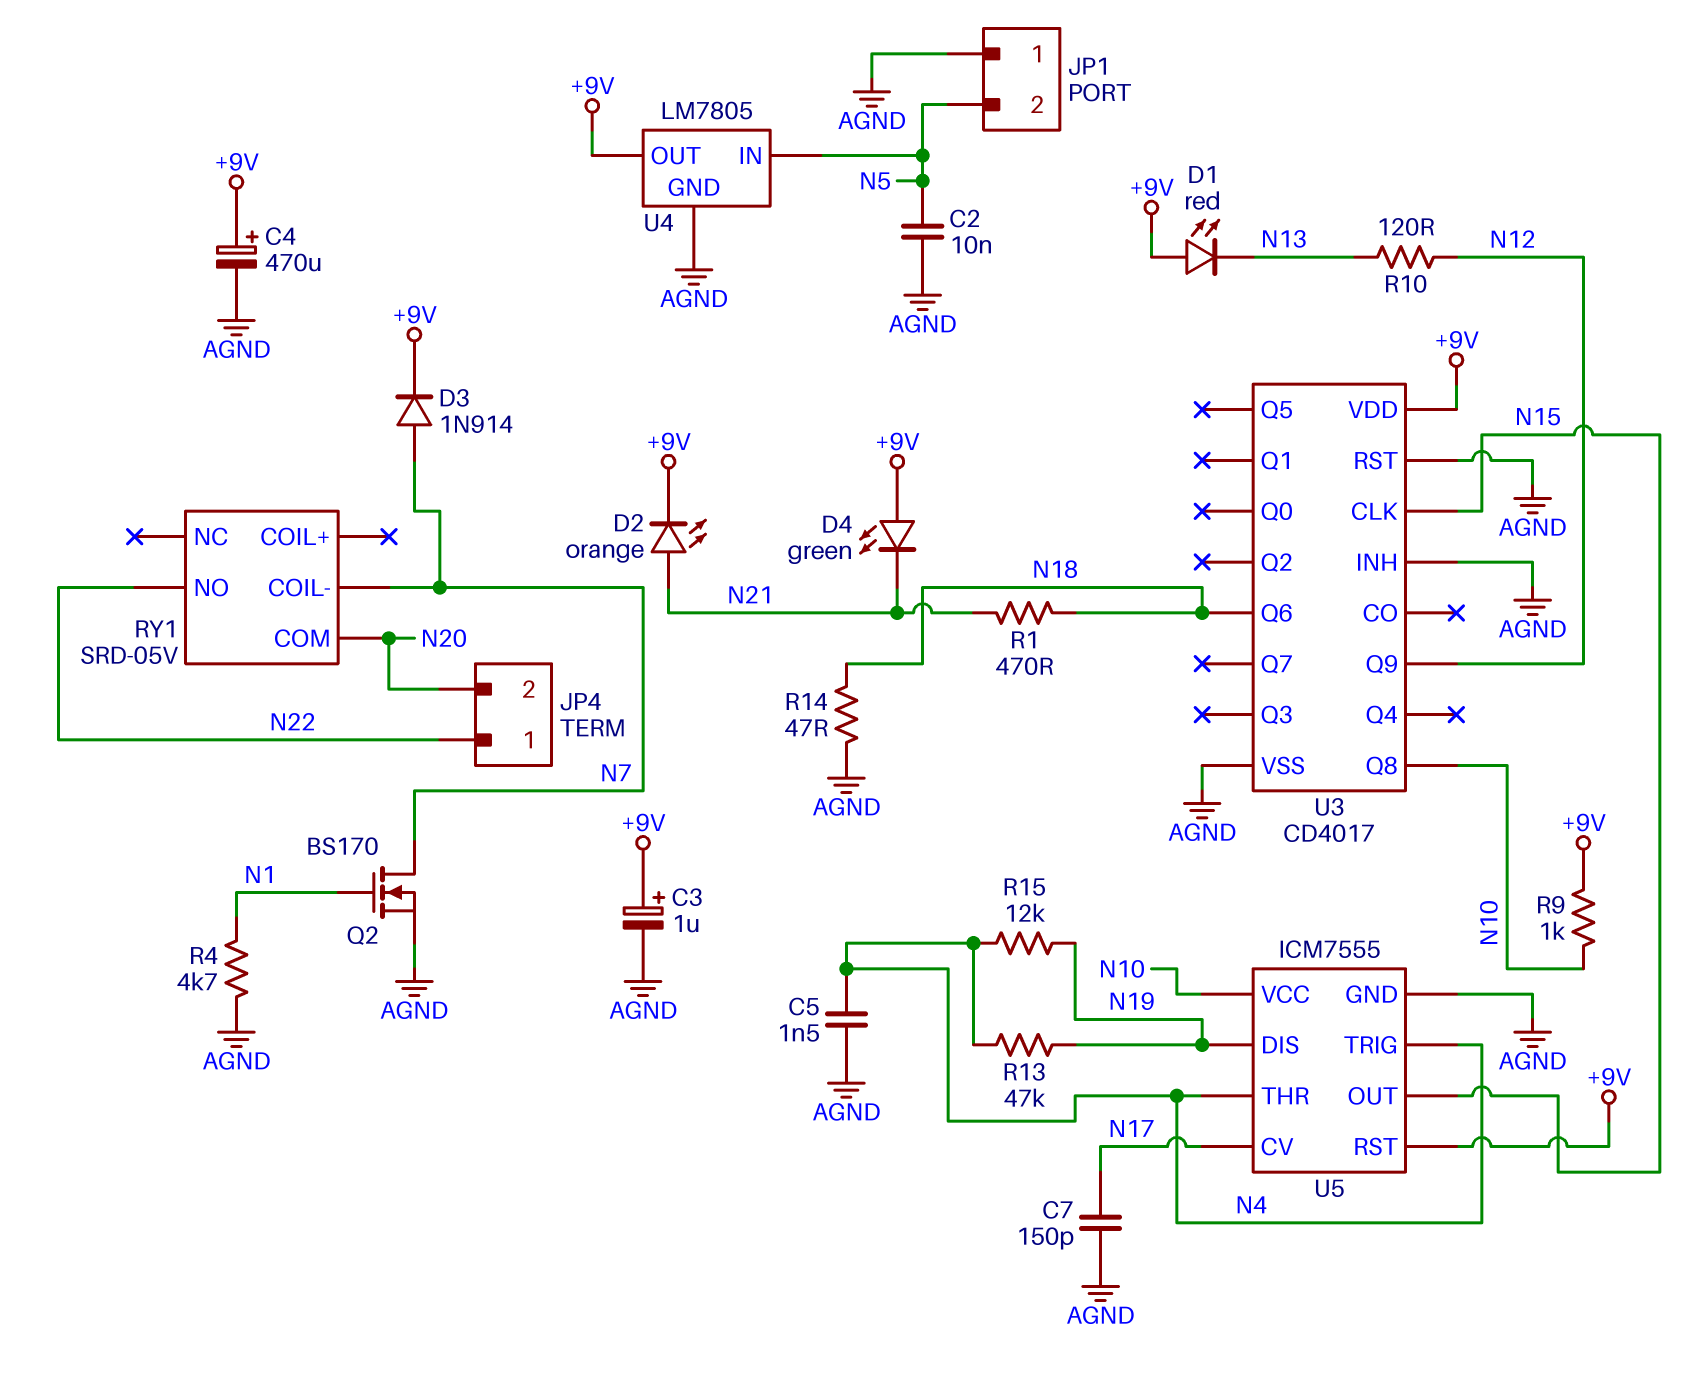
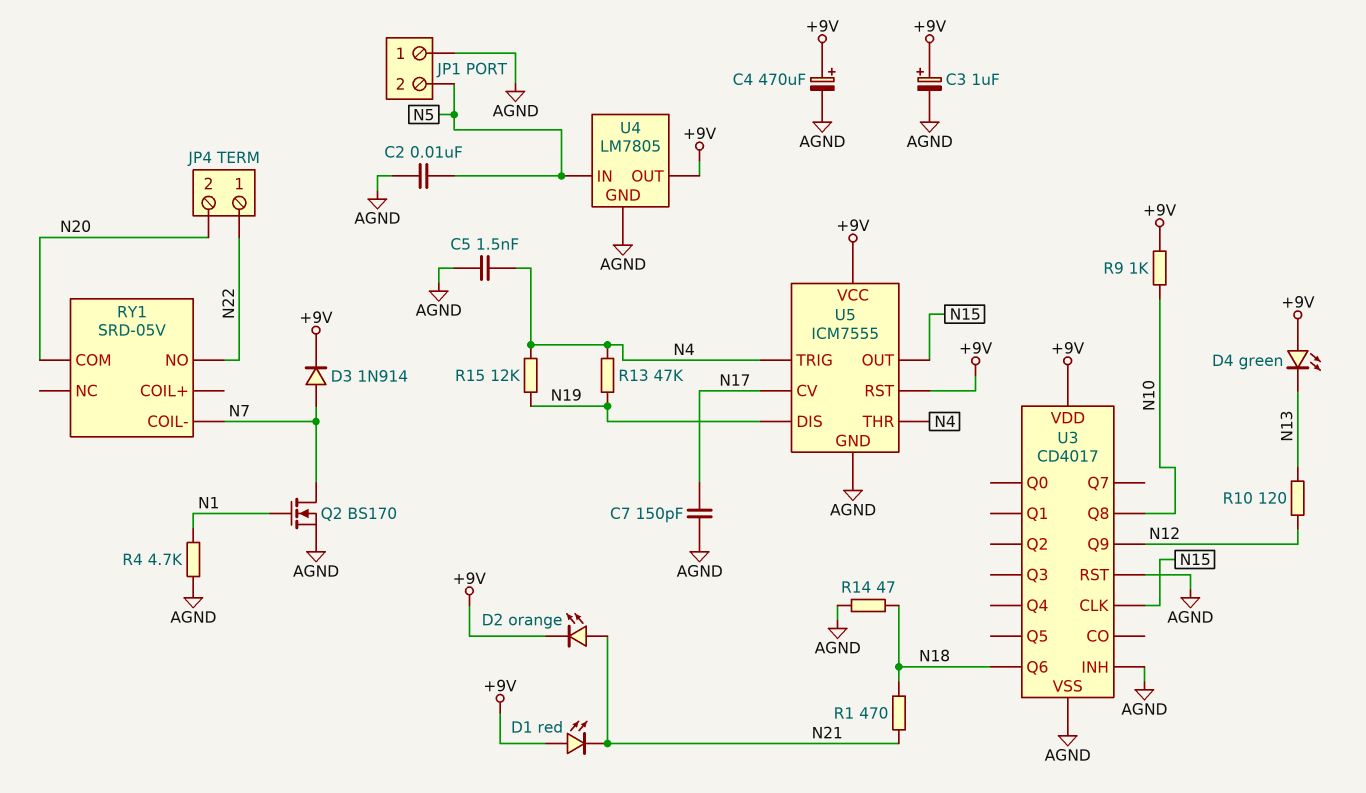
D1: LED red (A +9V, K N13) -> LED red (A +9V, K N21)
D4: LED green (A +9V, K N21) -> LED green (A +9V, K N13)
U5 pin VCC: N10 -> +9V

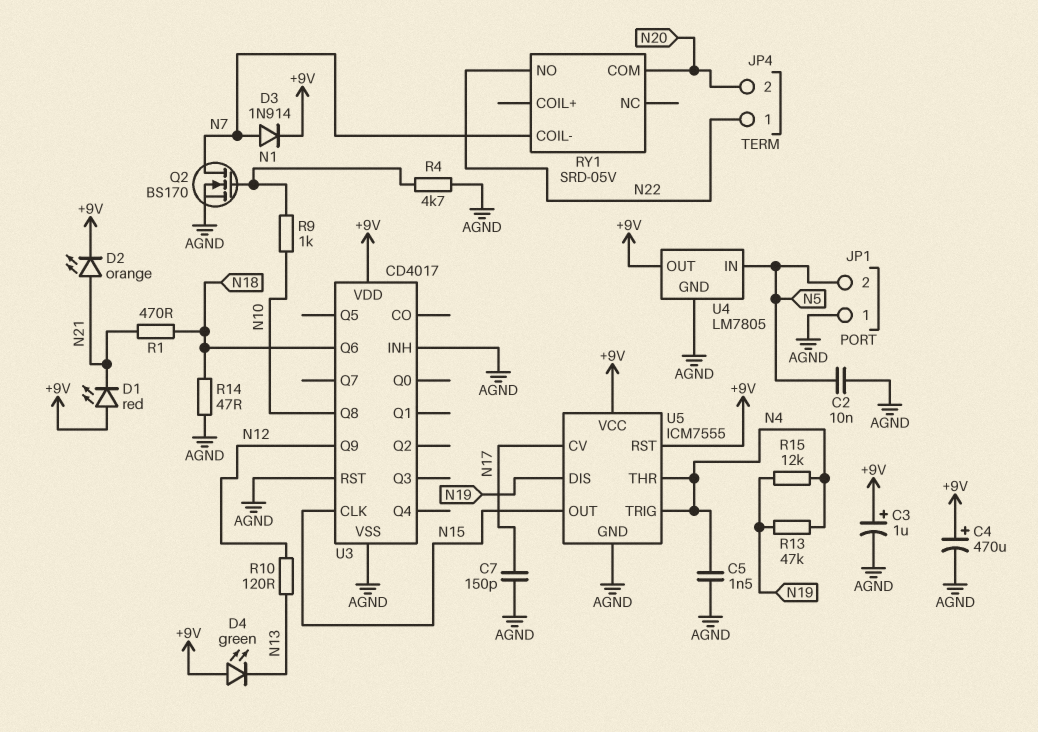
R9: 1k (+9V, N10) -> 1k (N1, N10)

